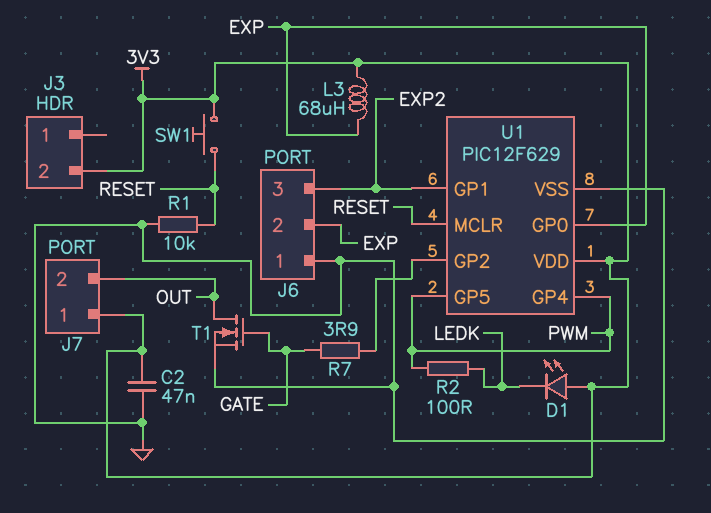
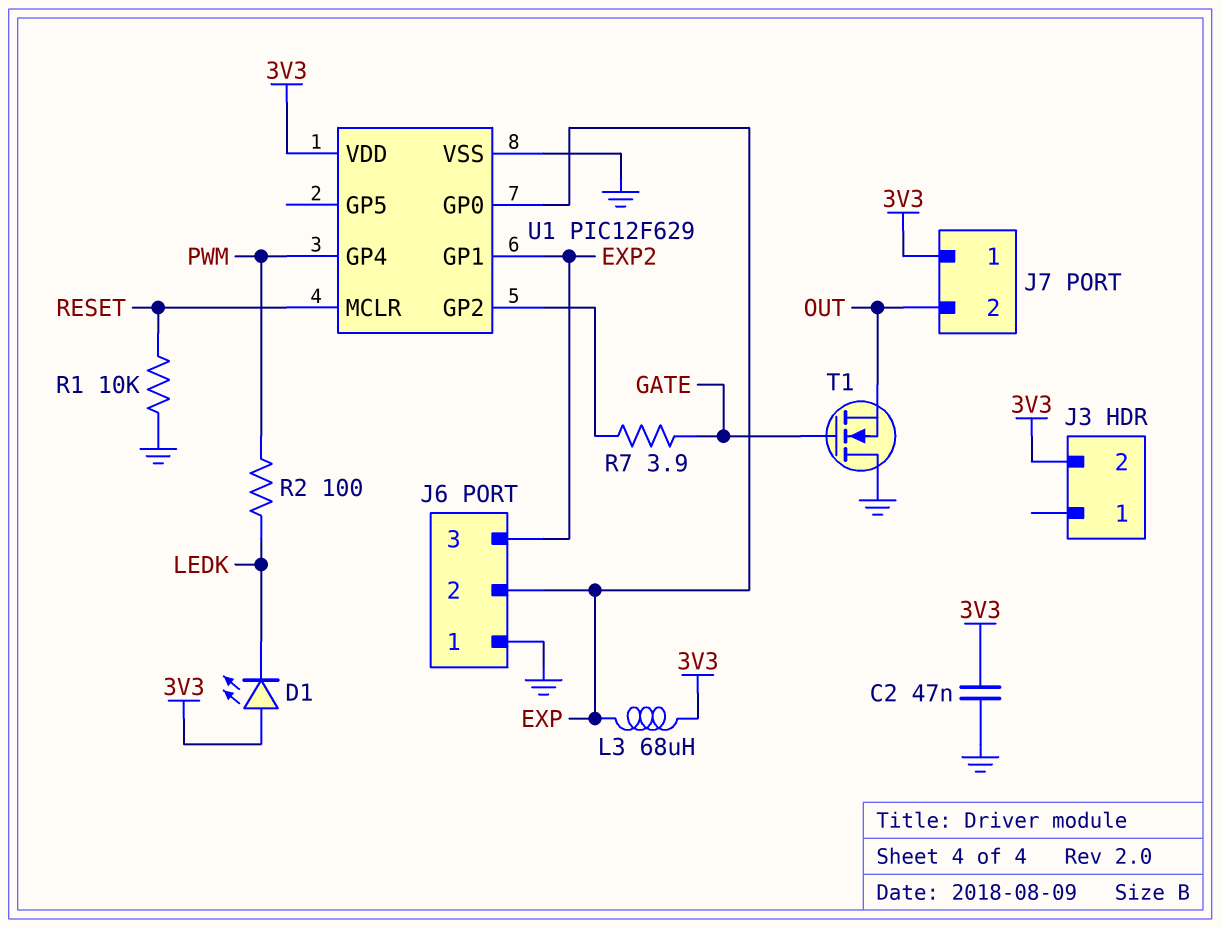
SW1: button (3V3, RESET) -> none
T1: NMOS (G GATE, D OUT, S GND) -> NMOS (G GATE, D GND, S OUT)
U1 pin GP5: PWM -> none

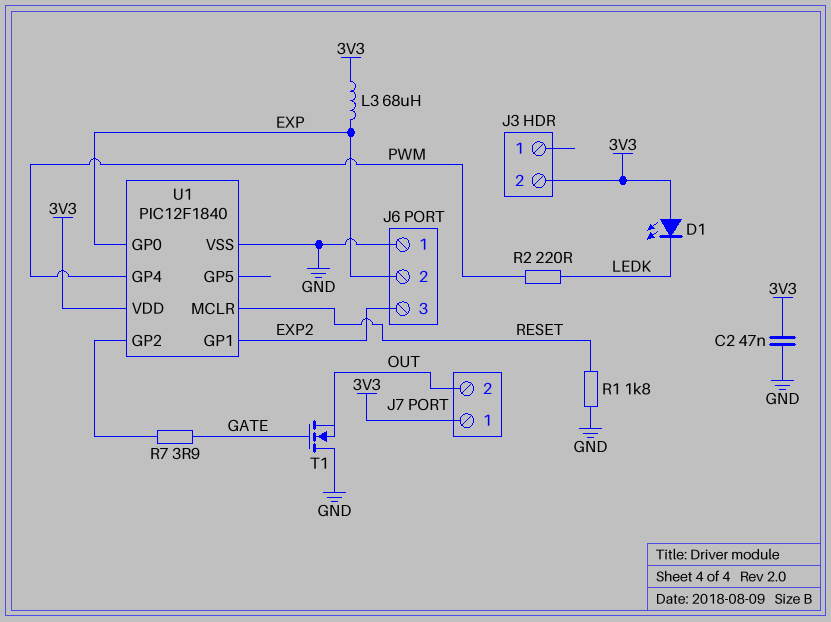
R1: 10k (GND, RESET) -> 1.8k (GND, RESET)
R2: 100 (LEDK, PWM) -> 220 (LEDK, PWM)
U1: PIC12F629 -> PIC12F1840

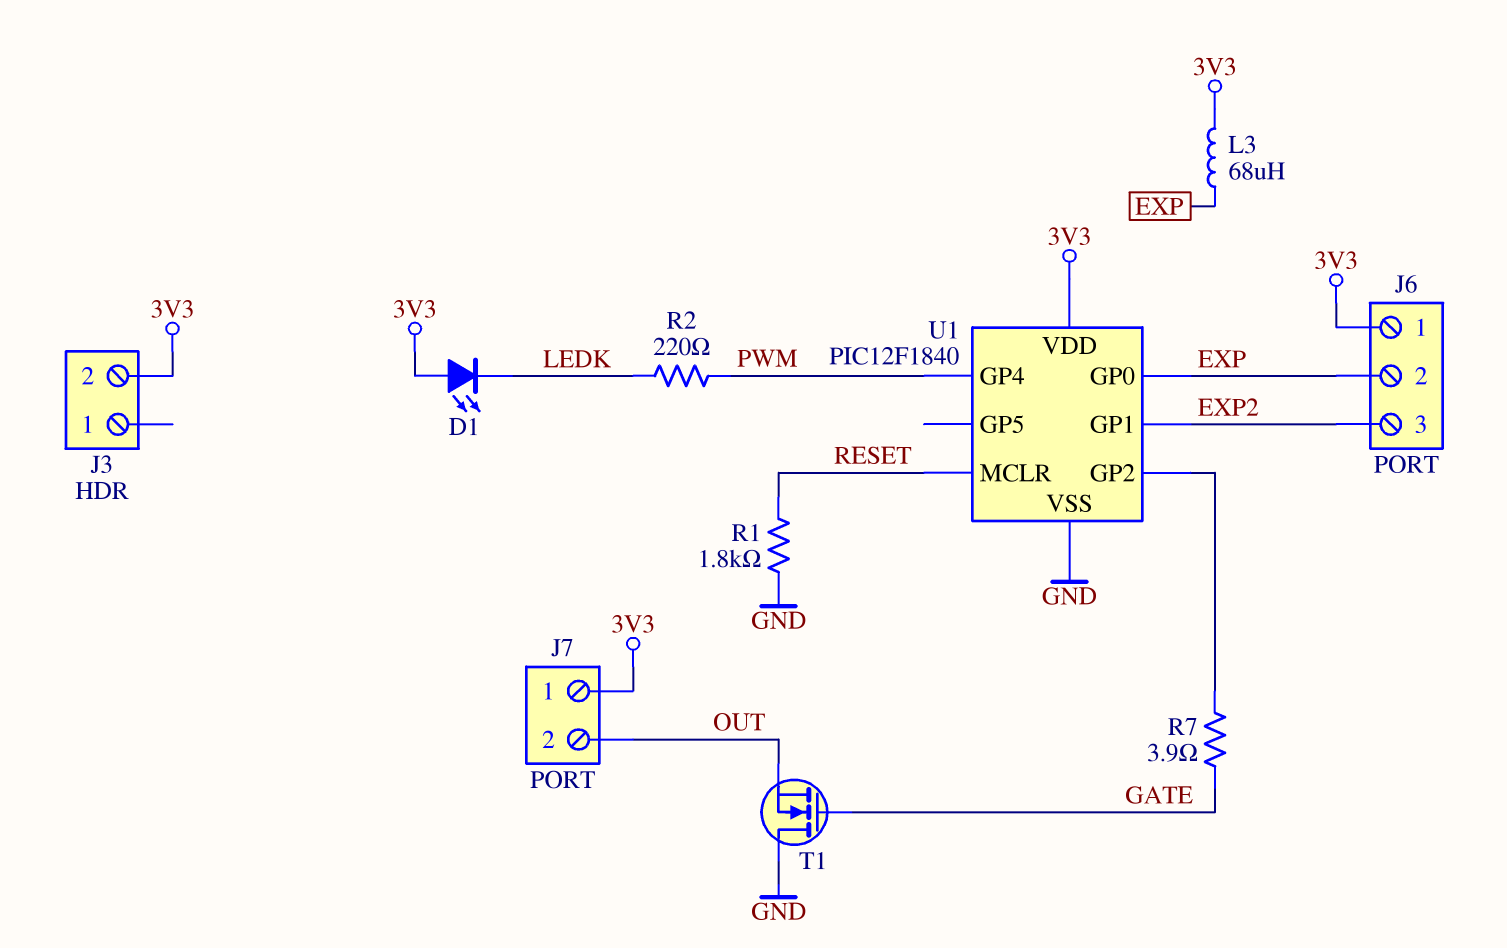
C2: 47nF (3V3, GND) -> none
J6 pin 1: GND -> 3V3

